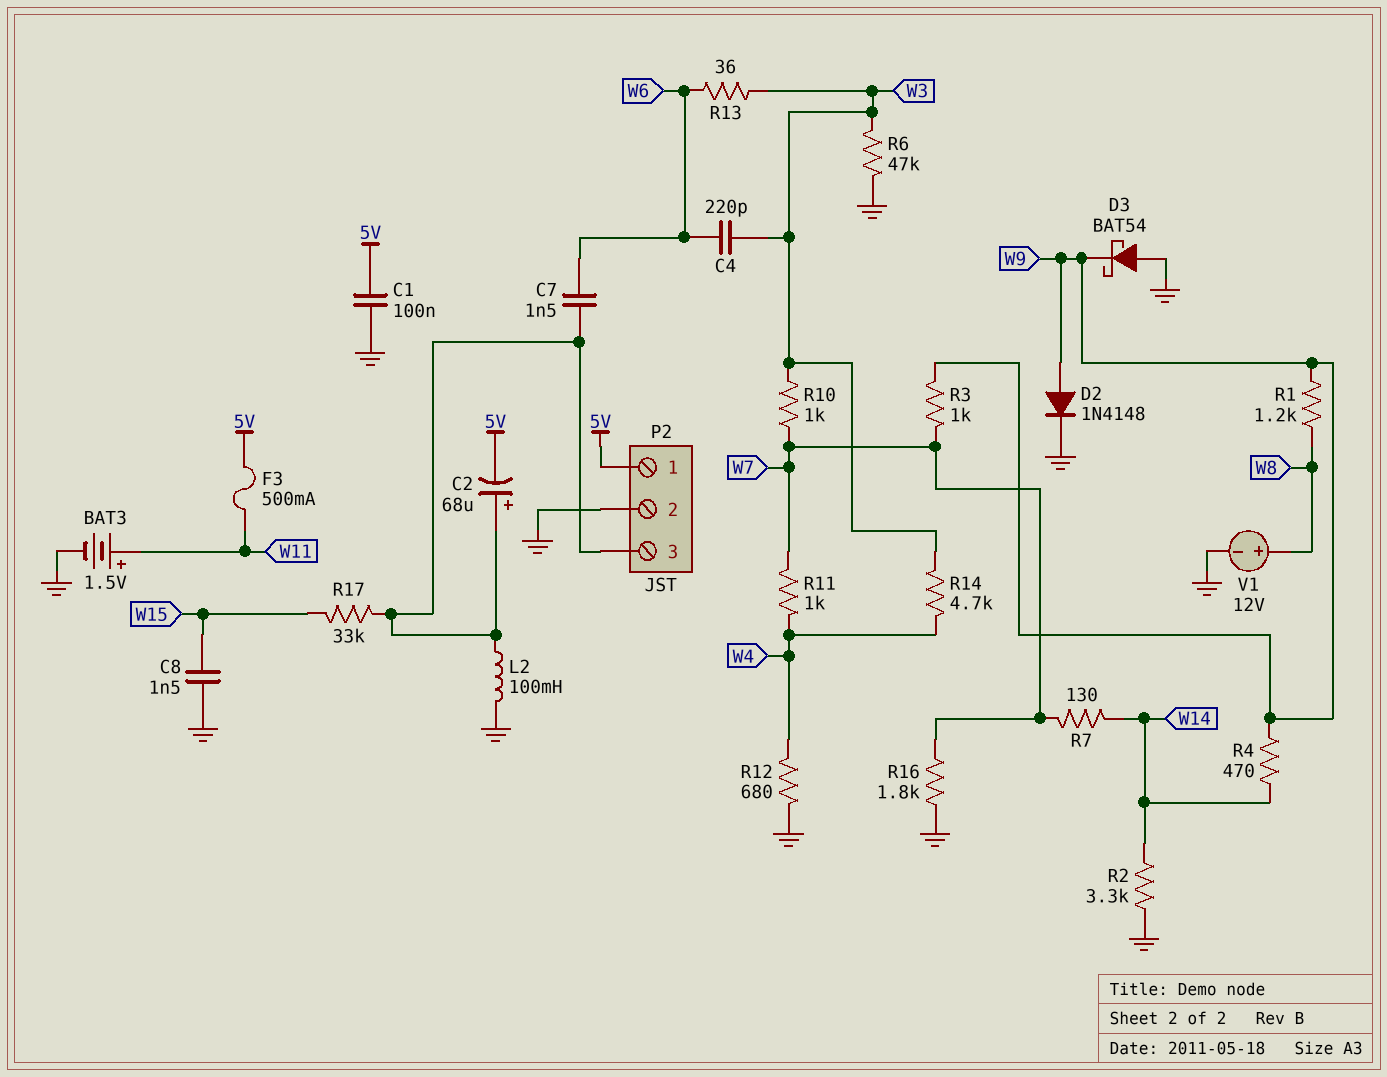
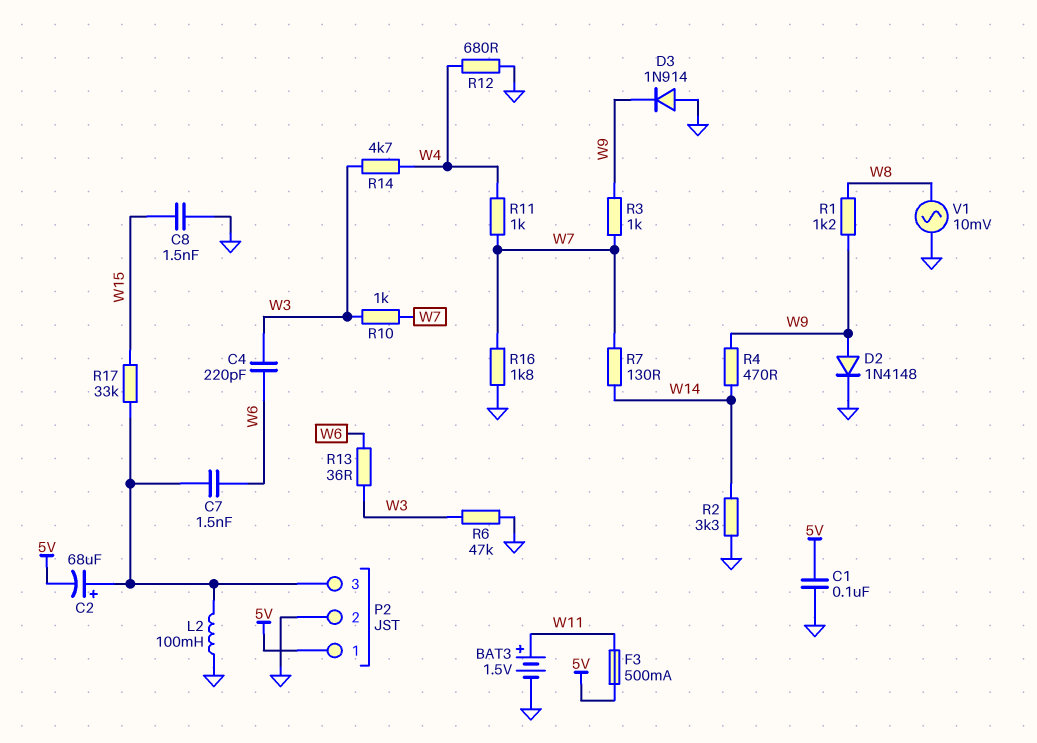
D3: schottky BAT54 (A GND, K W9) -> diode 1N914 (A GND, K W9)
V1: 12V (plus W8, minus GND) -> AC 10mV (GND, W8)

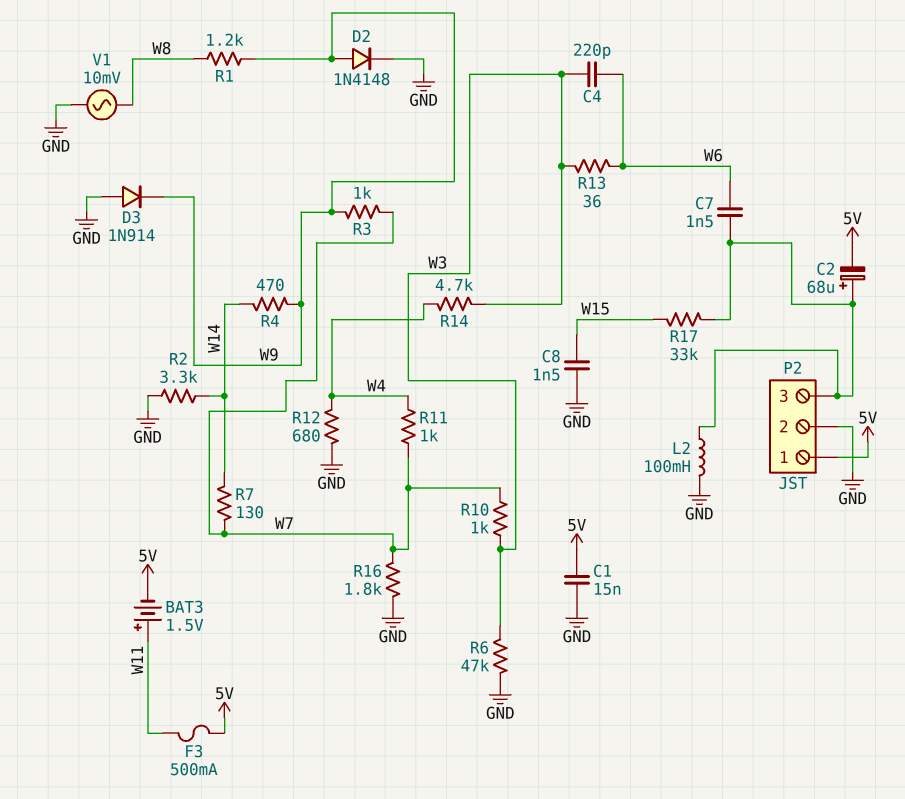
BAT3: 1.5V (plus W11, minus GND) -> 1.5V (plus W11, minus 5V)
C1: 100nF (5V, GND) -> 15nF (5V, GND)

